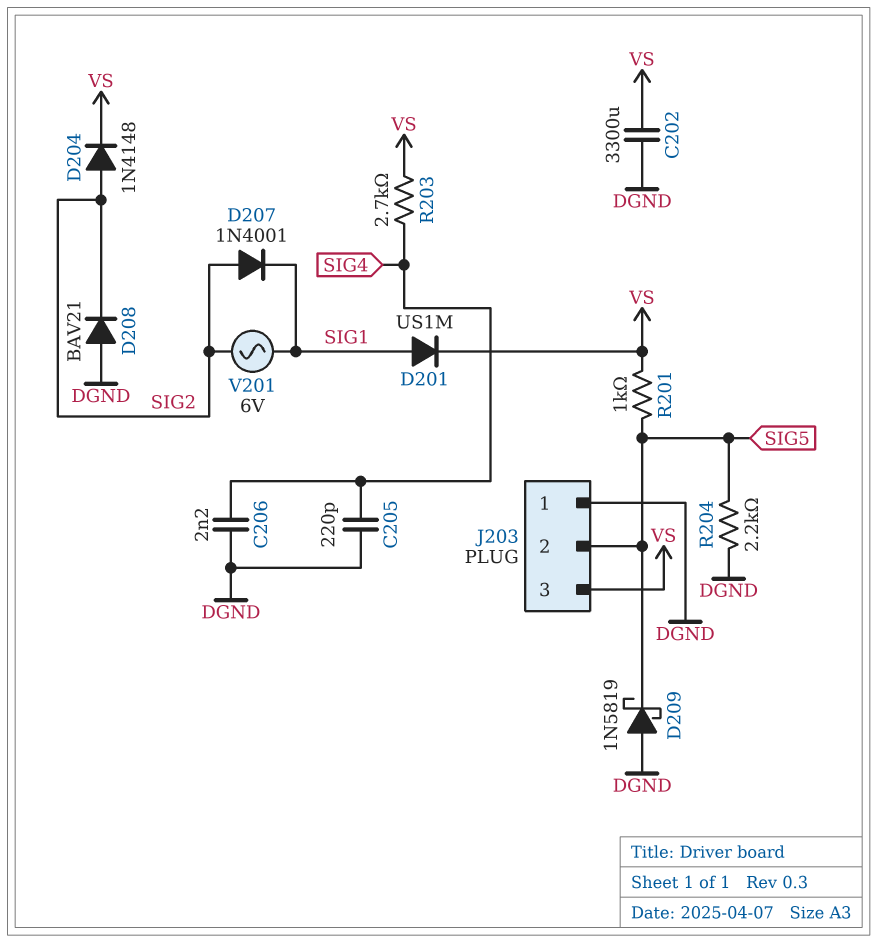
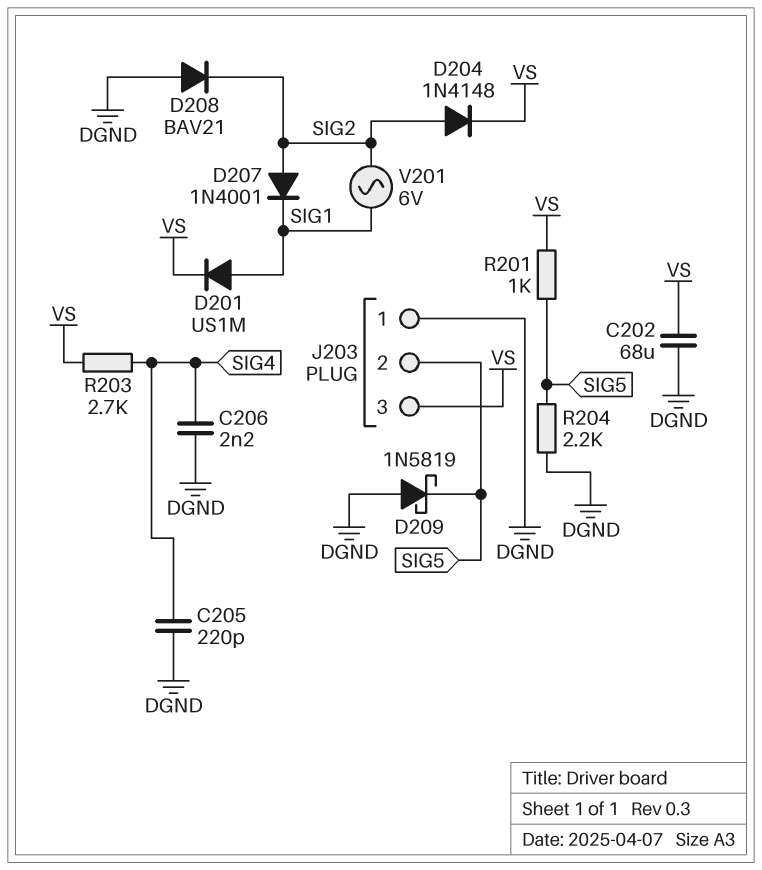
C202: 3300uF (DGND, VS) -> 68uF (DGND, VS)

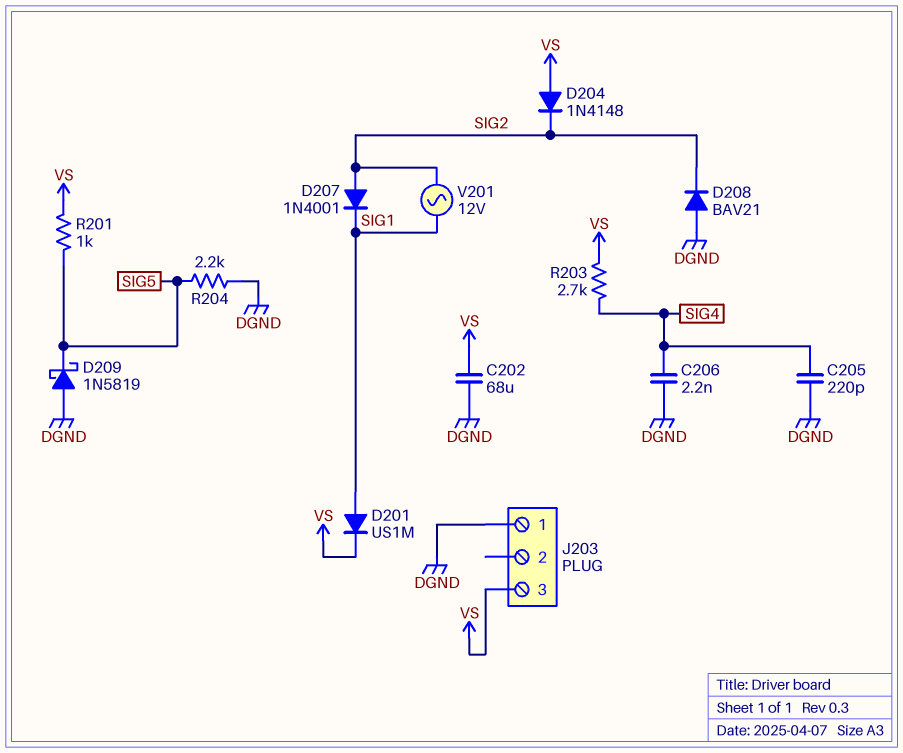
D204: diode 1N4148 (A SIG2, K VS) -> diode 1N4148 (A VS, K SIG2)
J203 pin 2: SIG5 -> none
V201: AC 6V (SIG1, SIG2) -> AC 12V (SIG1, SIG2)

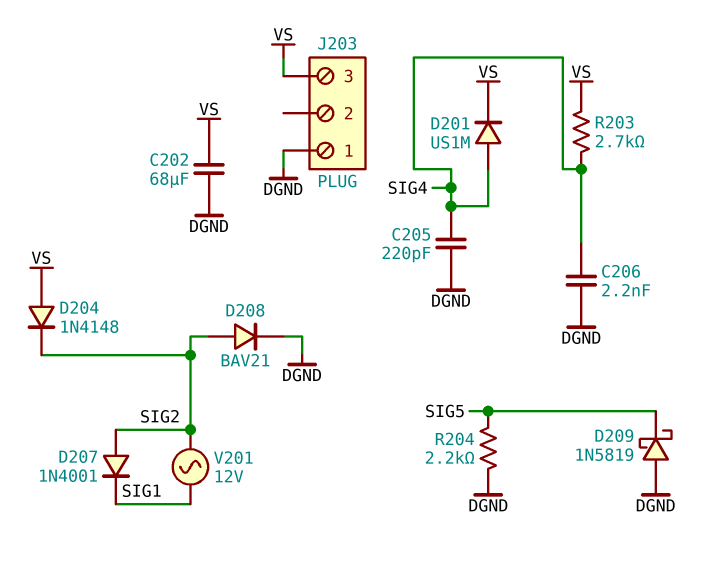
D201: diode US1M (A SIG1, K VS) -> diode US1M (A SIG4, K VS)
D208: diode BAV21 (A DGND, K SIG2) -> diode BAV21 (A SIG2, K DGND)
R201: 1k (SIG5, VS) -> none

